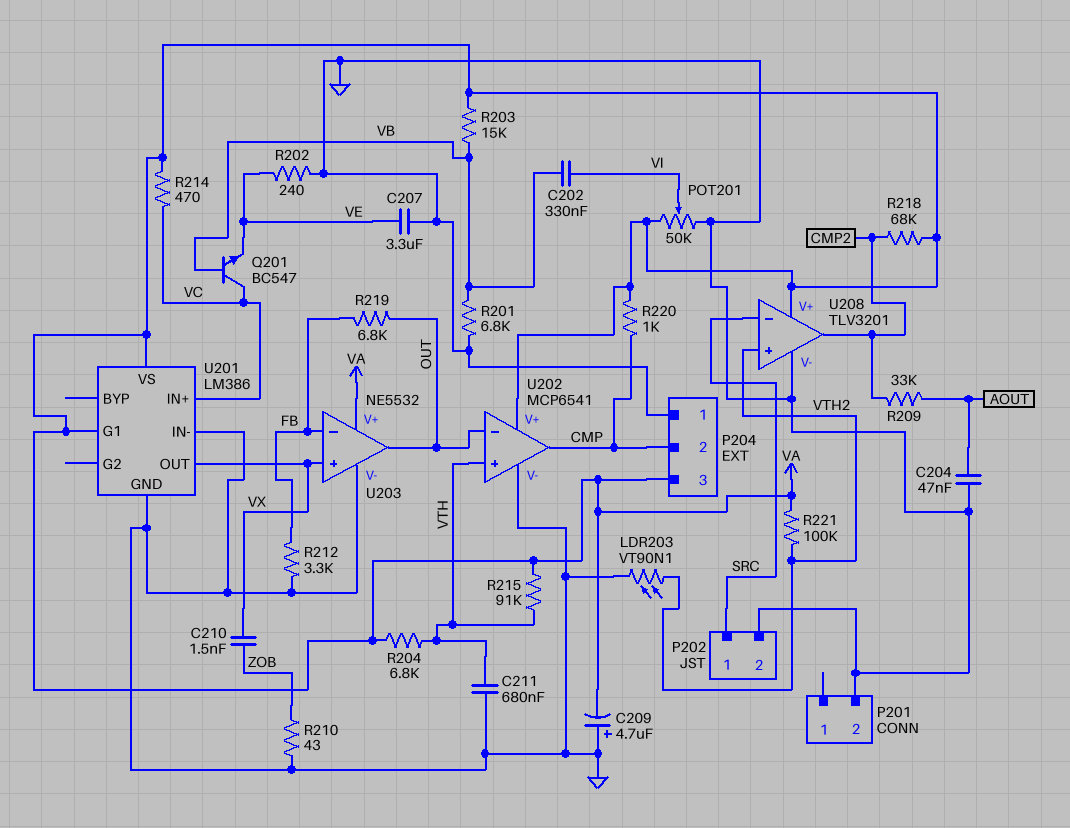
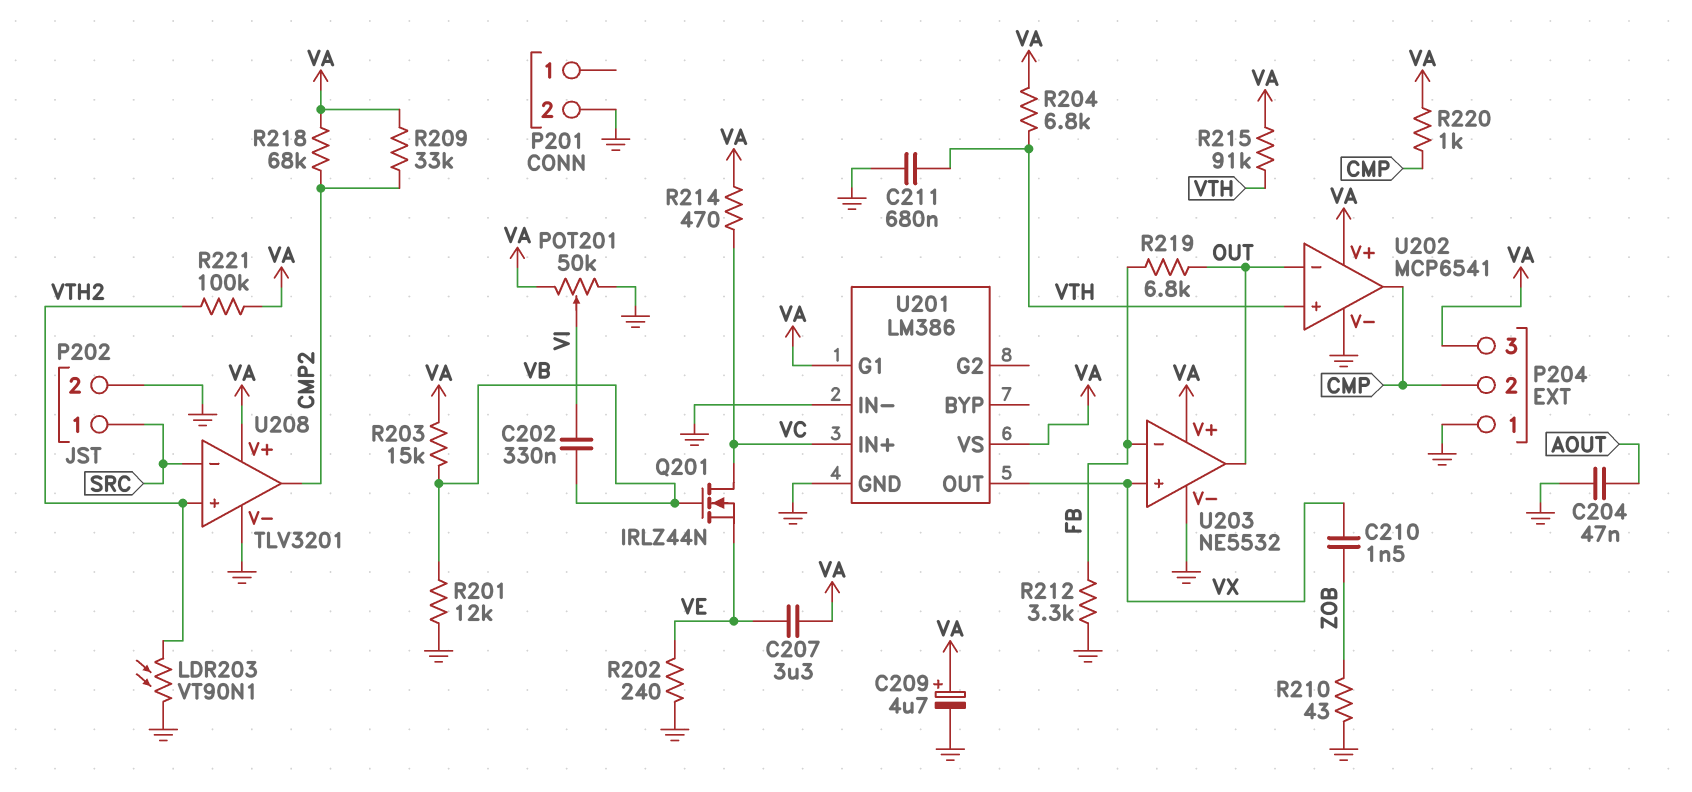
C207: 3.3uF (GND, VE) -> 3.3uF (VA, VE)
C209: 4.7uF (plus GND, minus VA) -> 4.7uF (plus VA, minus GND)
Q201: NPN BC547 (B VB, C VC, E VE) -> NMOS IRLZ44N (G VB, D VC, S VE)
R201: 6.8k (GND, VB) -> 12k (GND, VB)
R209: 33k (AOUT, CMP2) -> 33k (CMP2, VA)

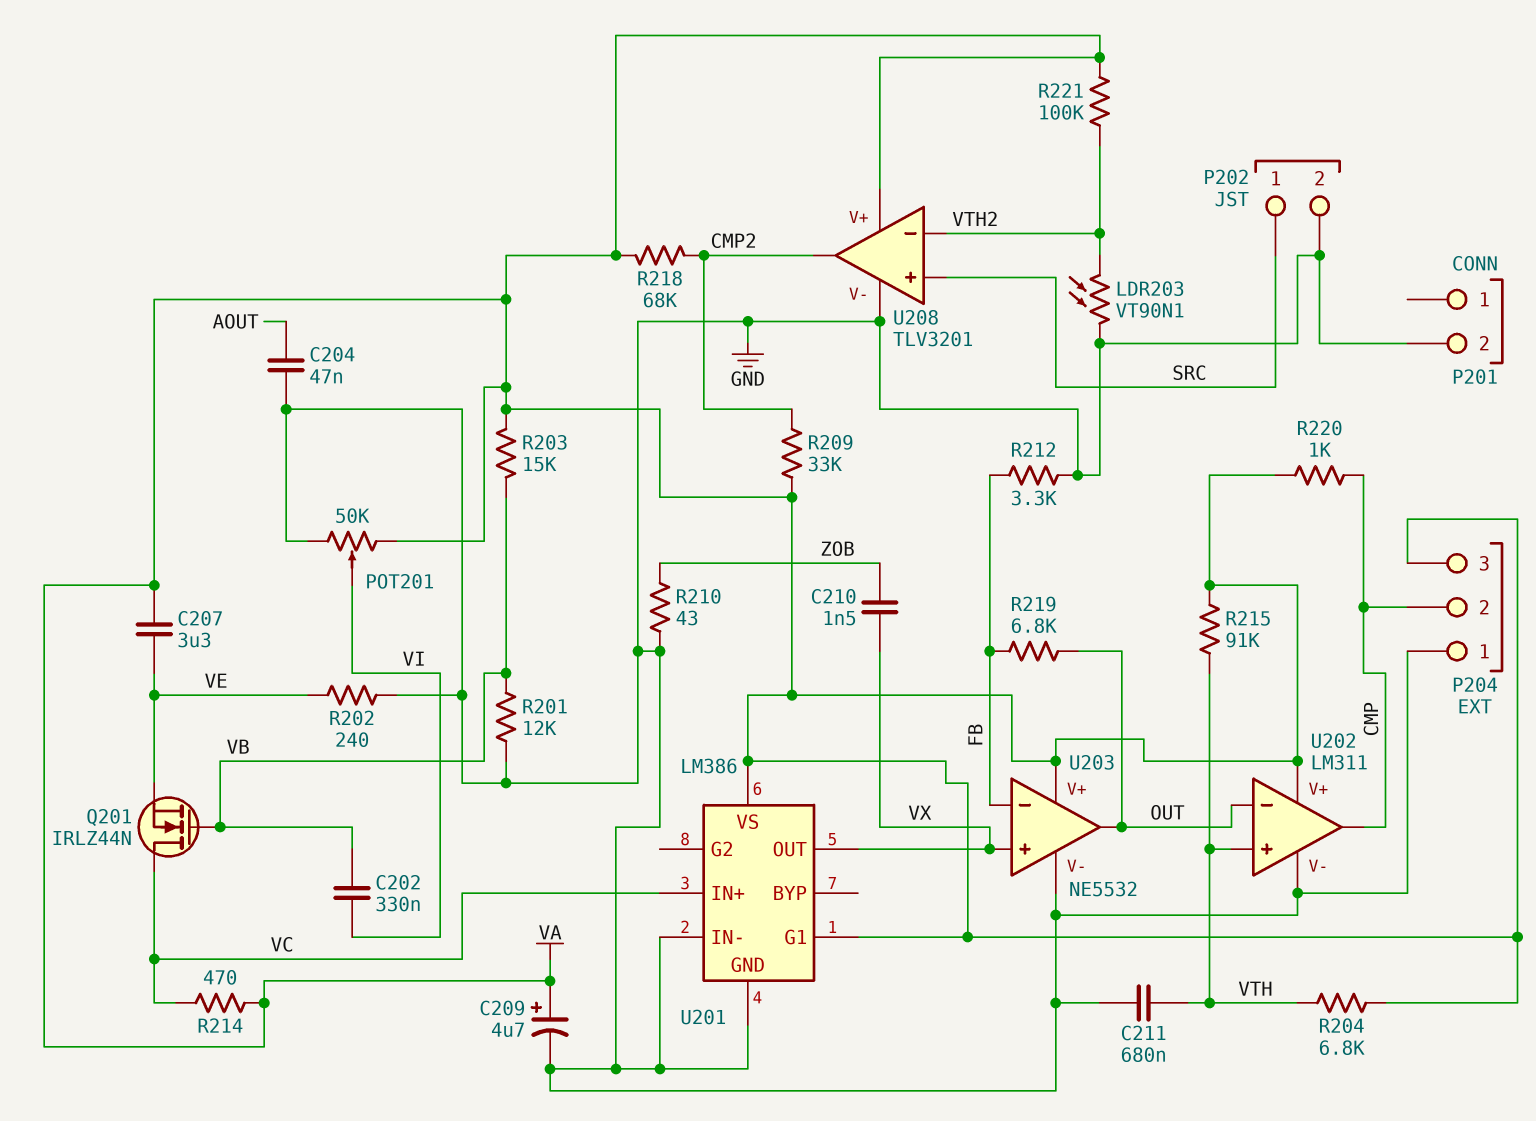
U202: MCP6541 -> LM311
U208 pin in+: VTH2 -> SRC
U208 pin in-: SRC -> VTH2

